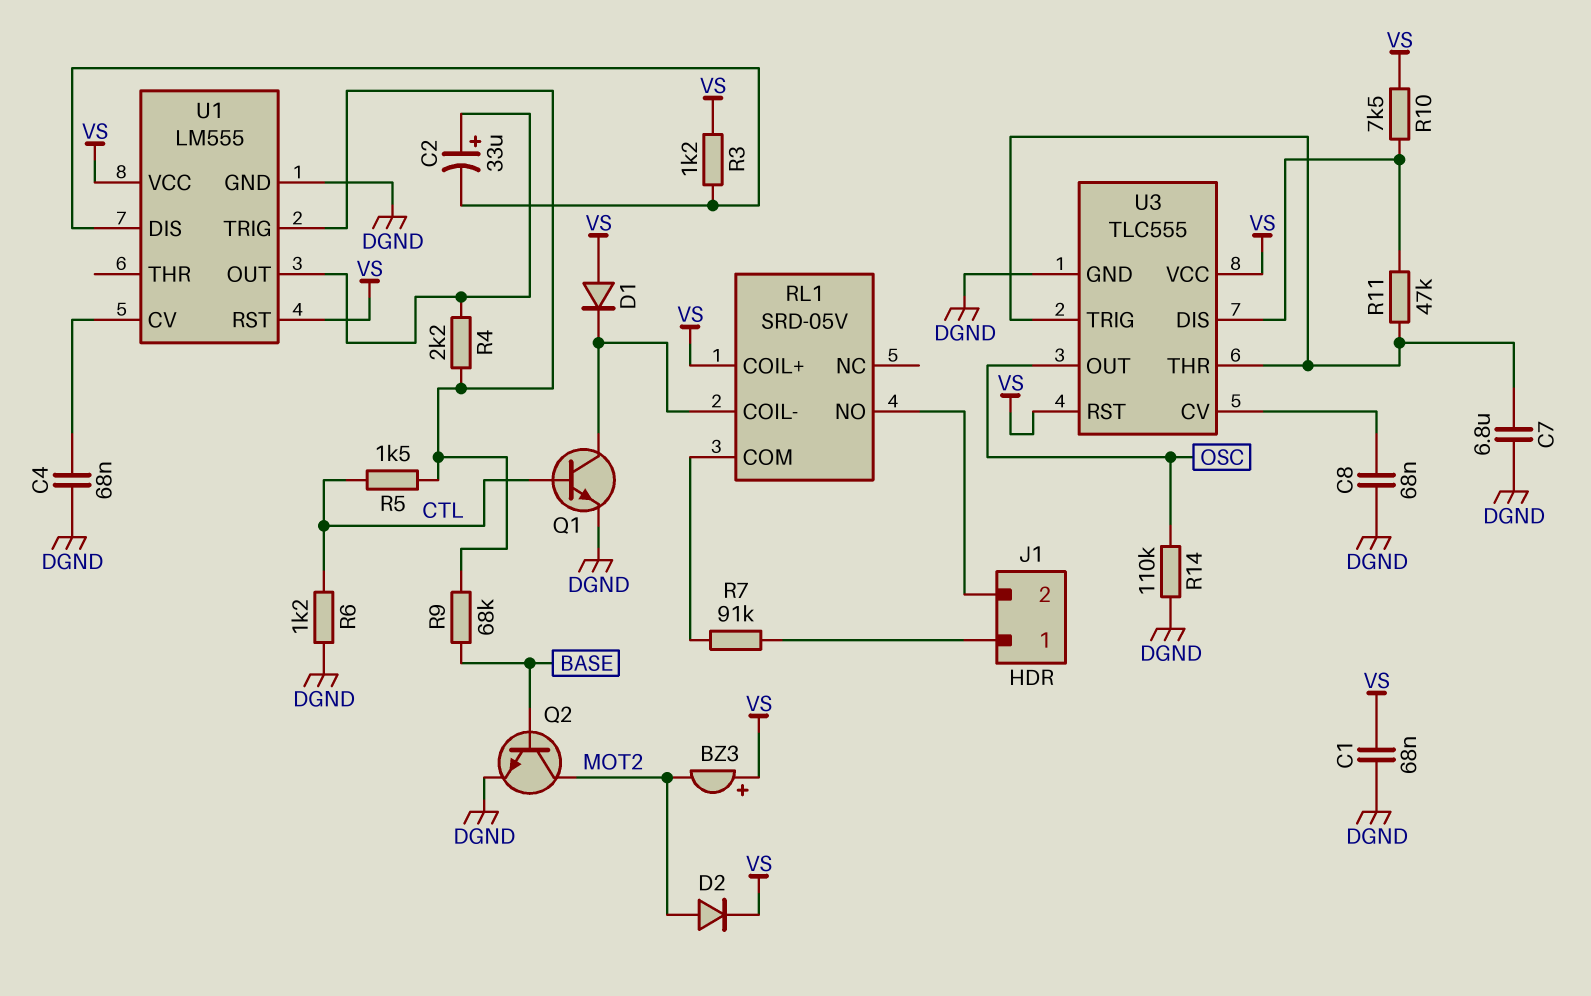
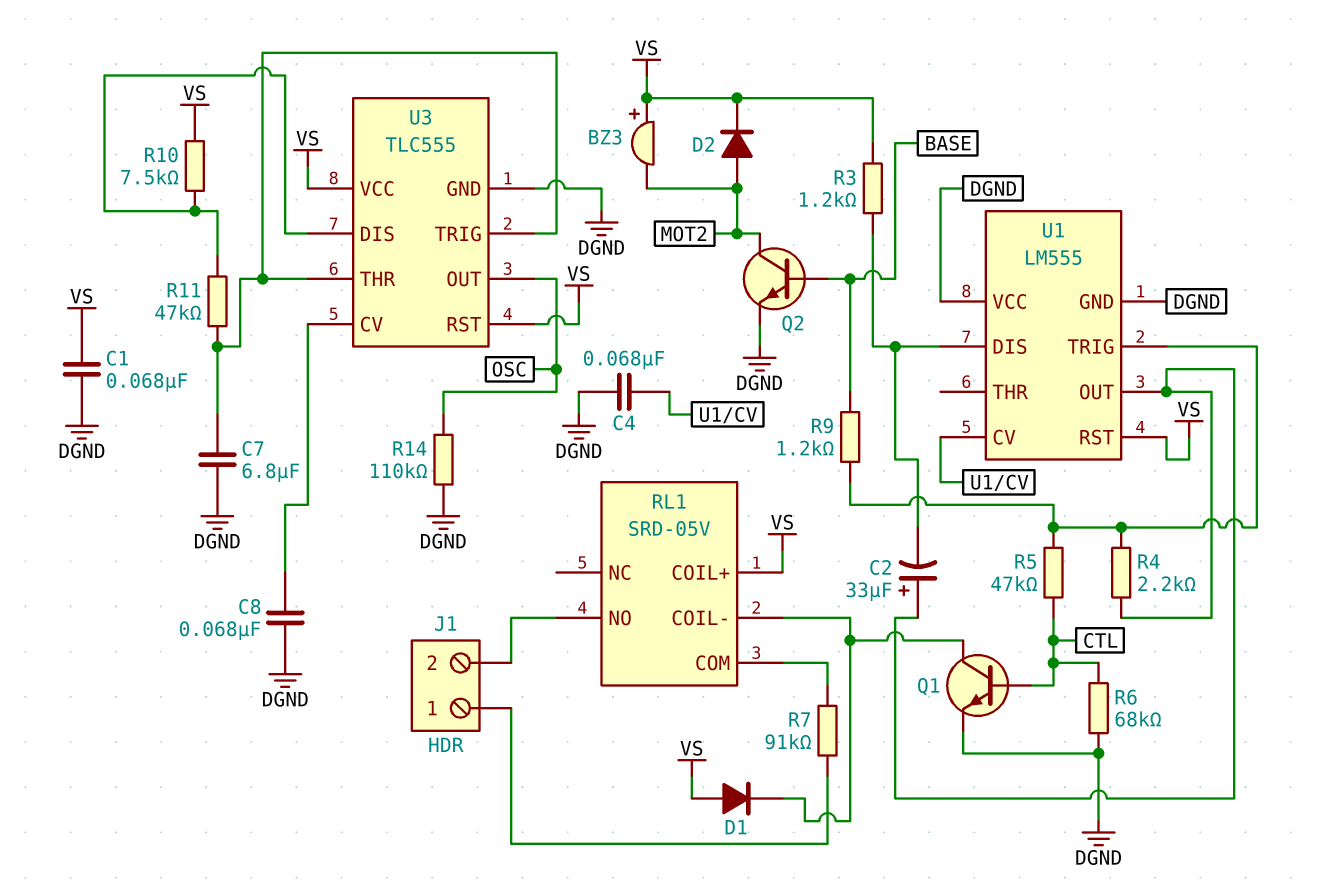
R5: 1.5k (CTL, U1/TRIG) -> 47k (CTL, U1/TRIG)
R6: 1.2k (CTL, DGND) -> 68k (CTL, DGND)
R9: 68k (BASE, U1/TRIG) -> 1.2k (BASE, U1/TRIG)
U1 pin VCC: VS -> DGND

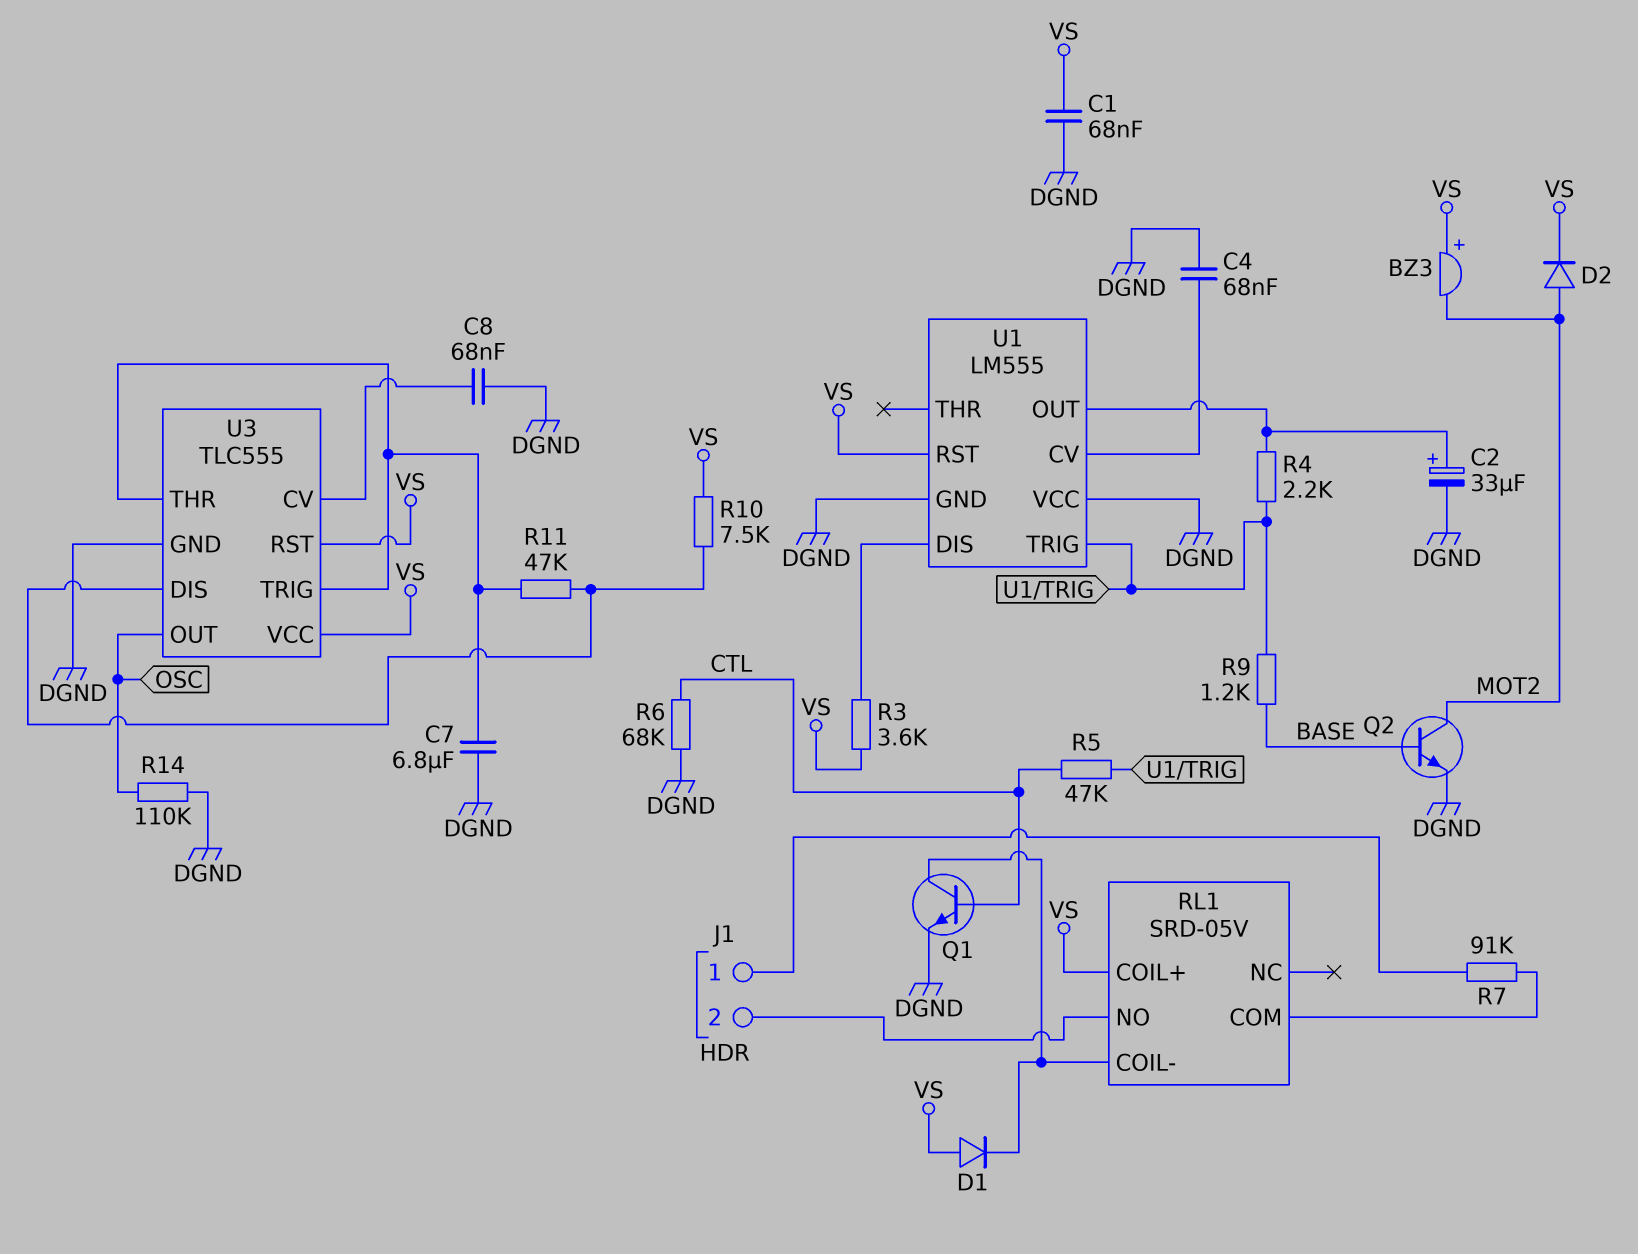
C2: 33uF (plus U1/OUT, minus U1/DIS) -> 33uF (plus U1/OUT, minus DGND)
R3: 1.2k (U1/DIS, VS) -> 3.6k (U1/DIS, VS)

